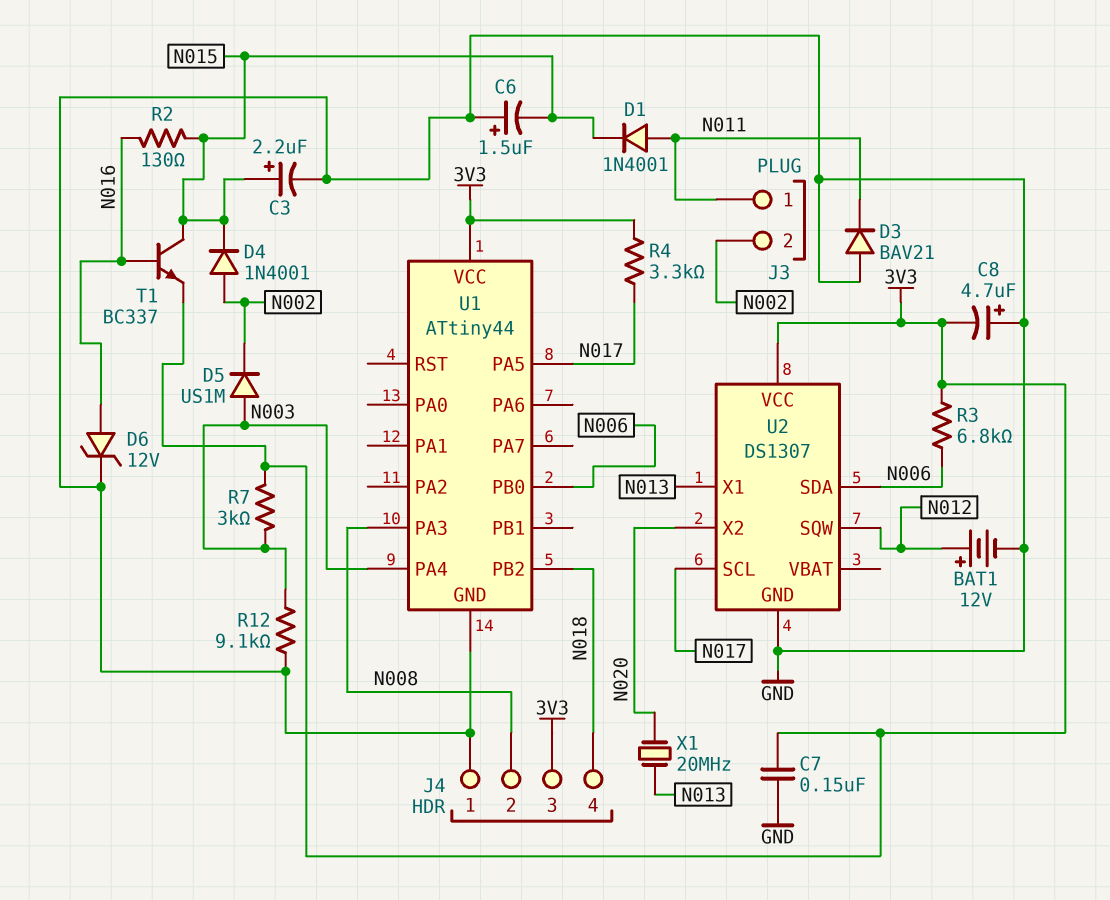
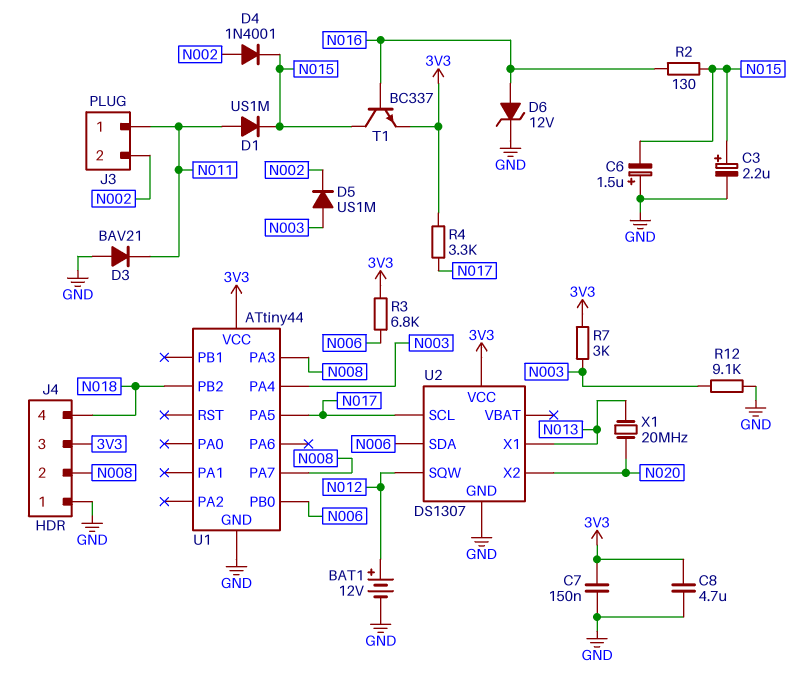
C8: 4.7uF (plus GND, minus 3V3) -> 4.7uF (3V3, GND)
D1: diode 1N4001 (A N011, K N015) -> diode US1M (A N011, K N015)
U1 pin PA7: none -> N008

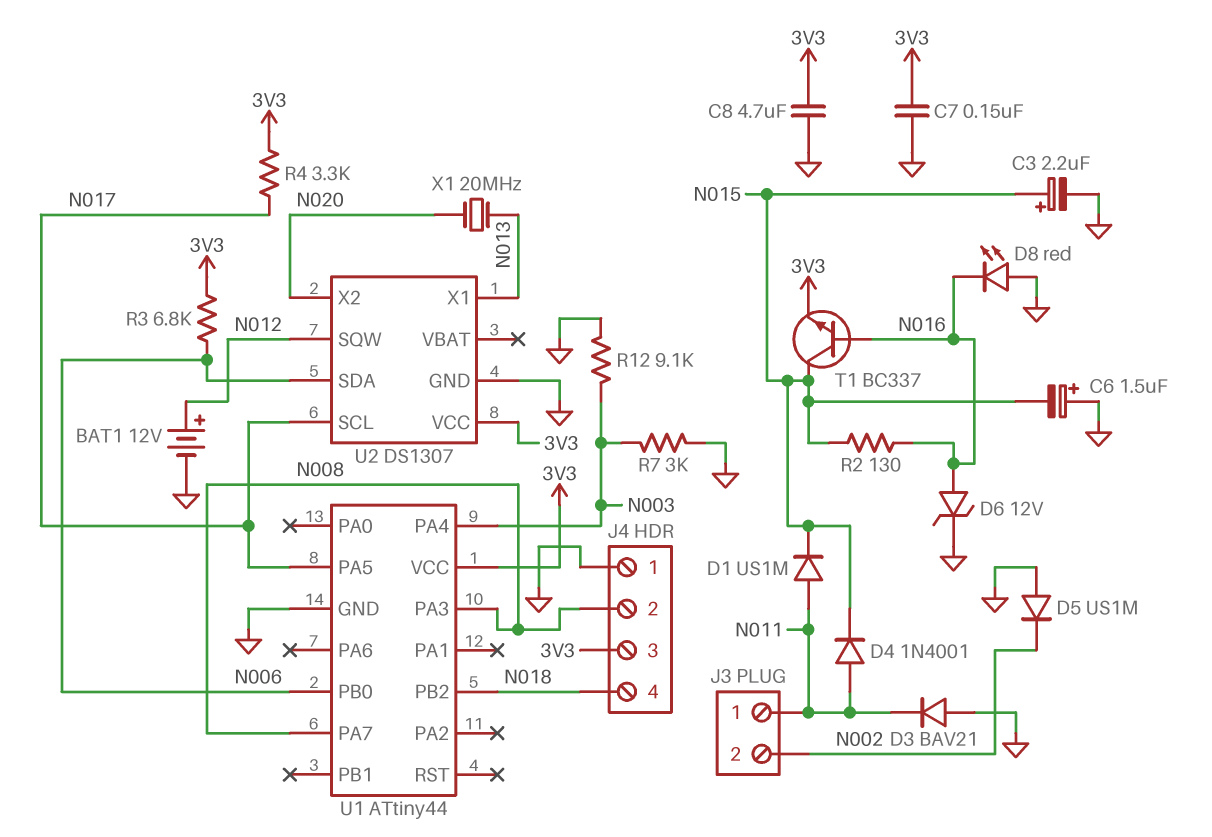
D4: diode 1N4001 (A N002, K N015) -> diode 1N4001 (A N011, K N015)
D5: diode US1M (A N003, K N002) -> diode US1M (A GND, K N002)
D8: none -> LED red (A GND, K N016)
R7: 3k (3V3, N003) -> 3k (GND, N003)

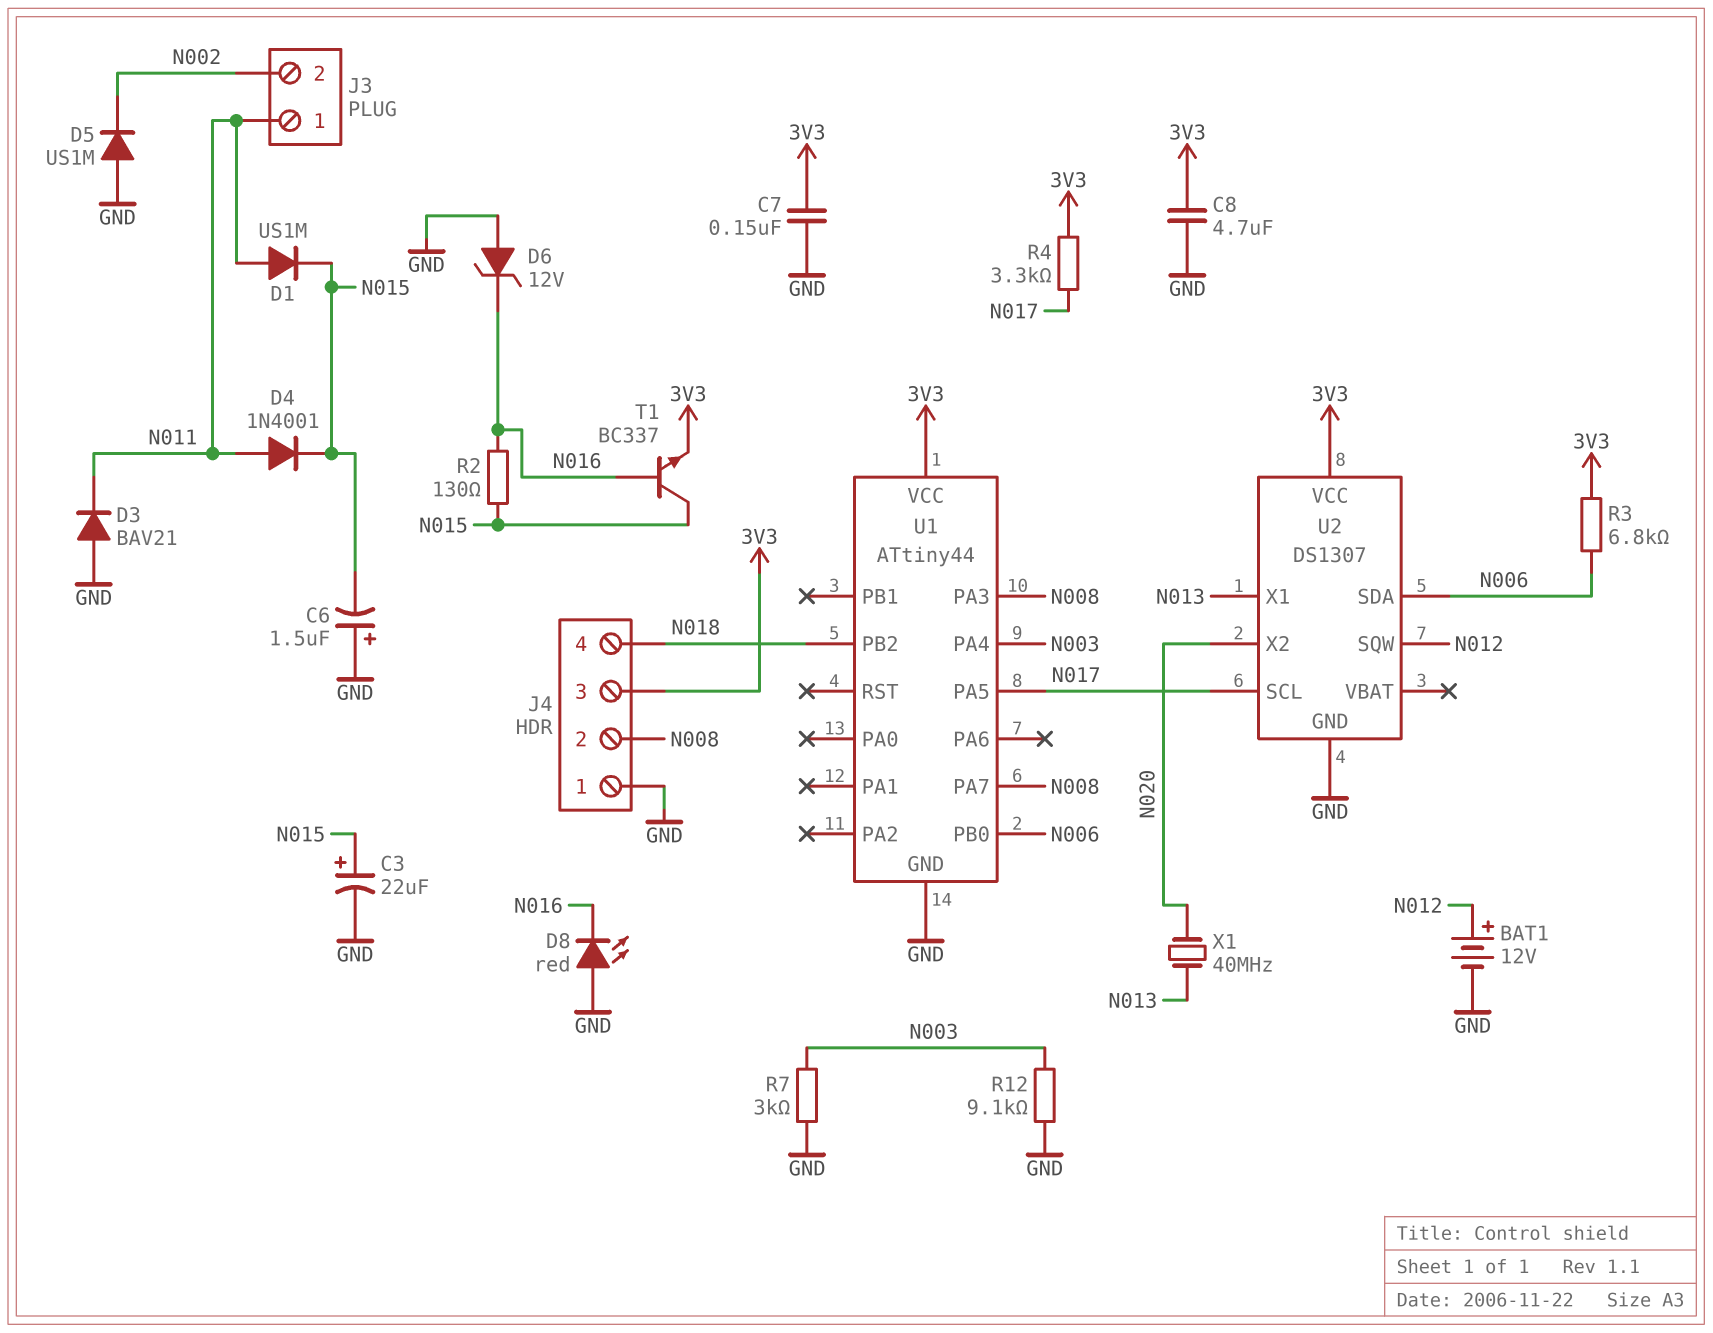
C3: 2.2uF (plus N015, minus GND) -> 22uF (plus N015, minus GND)
D6: zener 12V (A N016, K GND) -> zener 12V (A GND, K N016)
X1: 20MHz (N013, N020) -> 40MHz (N013, N020)

